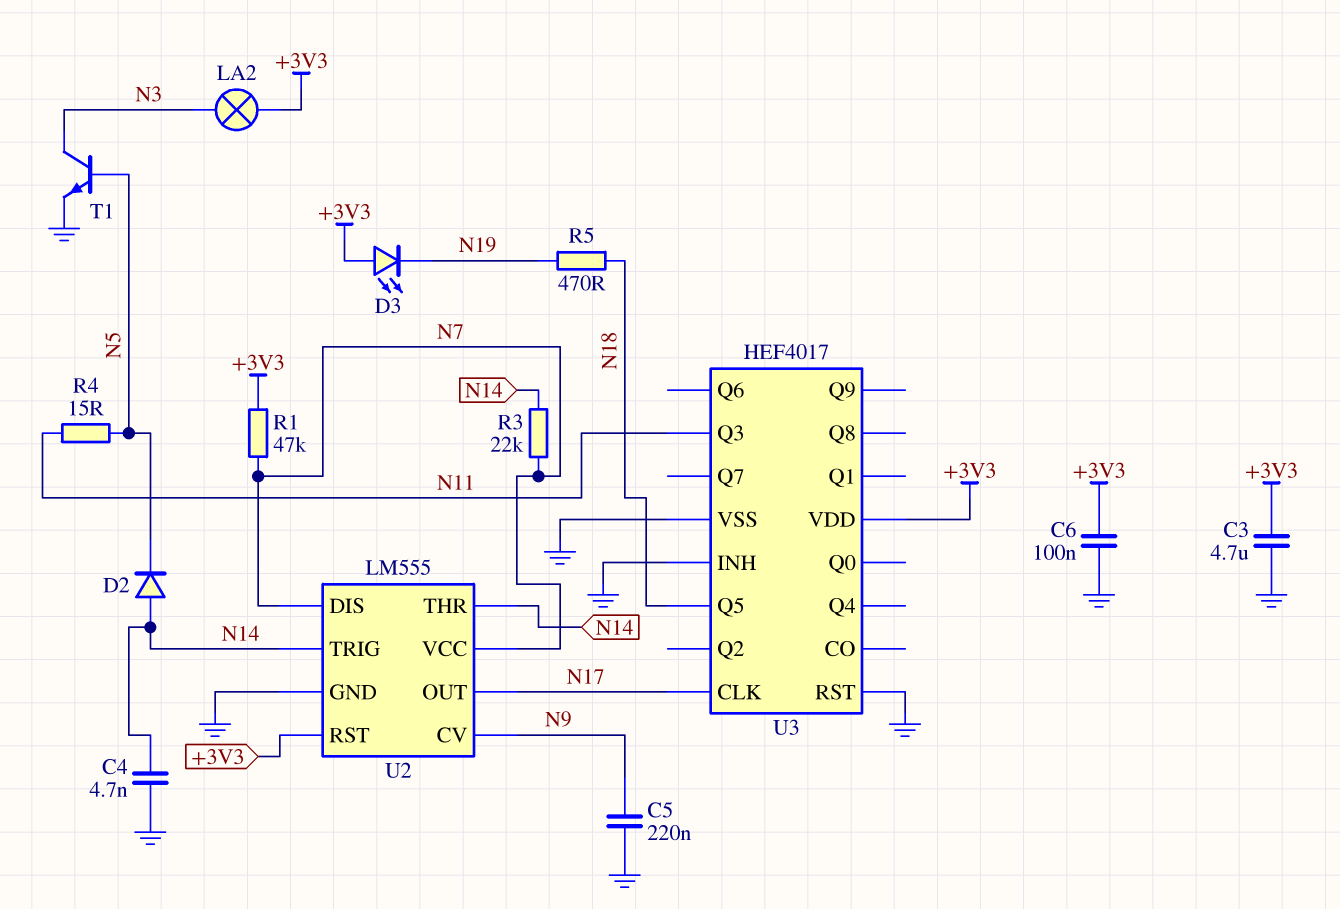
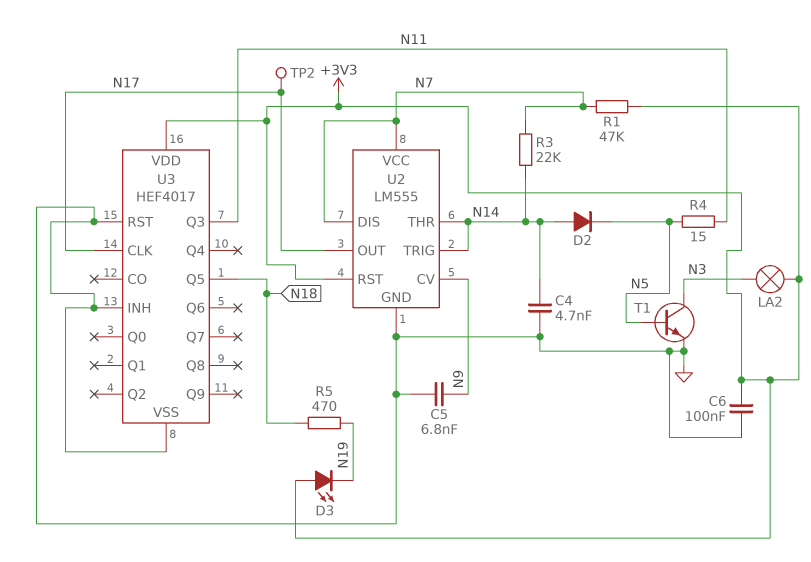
C3: 4.7uF (+3V3, GND) -> none
C5: 220nF (GND, N9) -> 6.8nF (GND, N9)
TP2: none -> test point (N17)

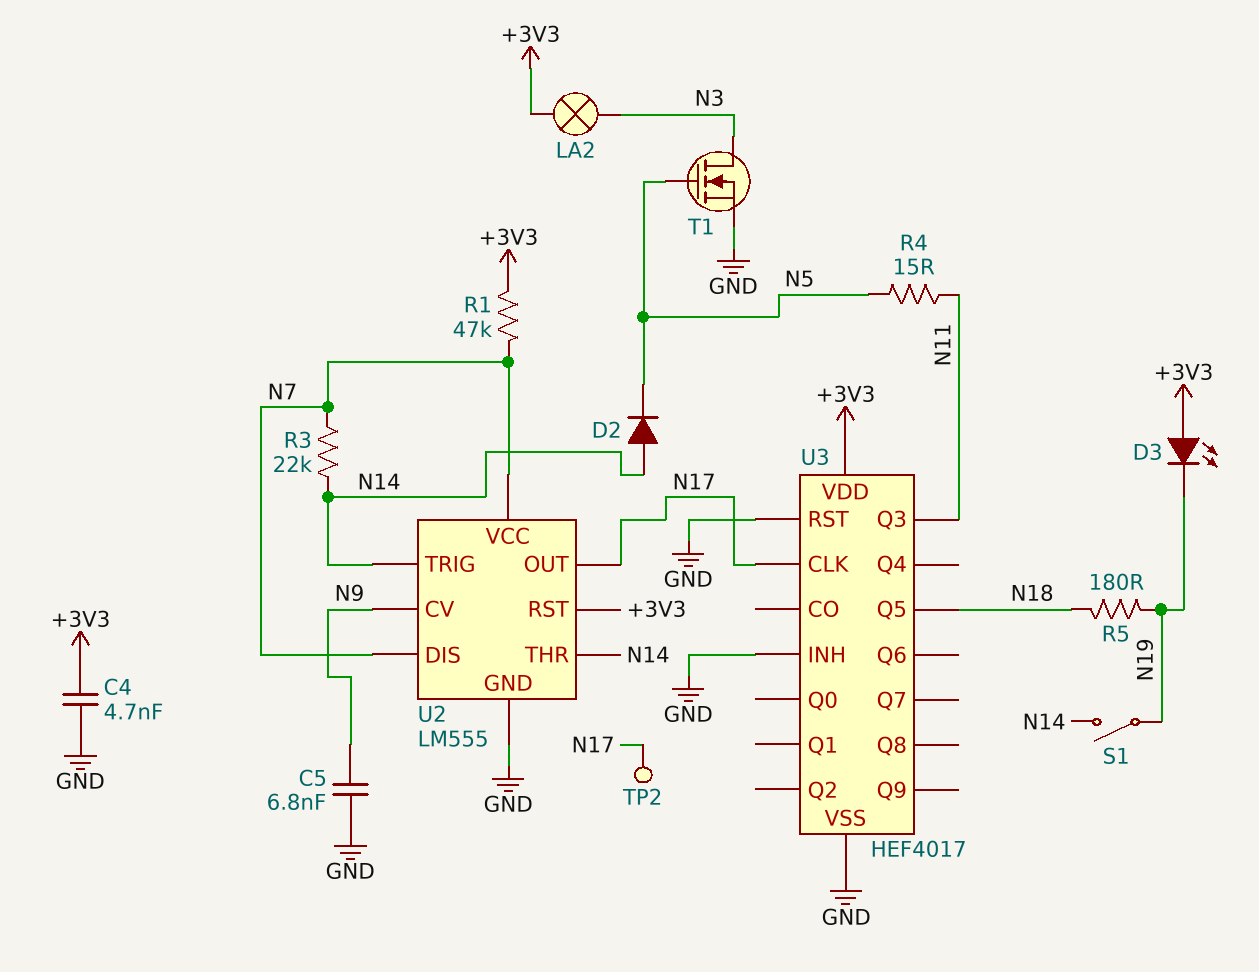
C4: 4.7nF (GND, N14) -> 4.7nF (+3V3, GND)
C6: 100nF (+3V3, GND) -> none
R5: 470 (N18, N19) -> 180 (N18, N19)
S1: none -> switch (N14, N19)
T1: NPN (B N5, C N3, E GND) -> NMOS (G N5, D N3, S GND)

